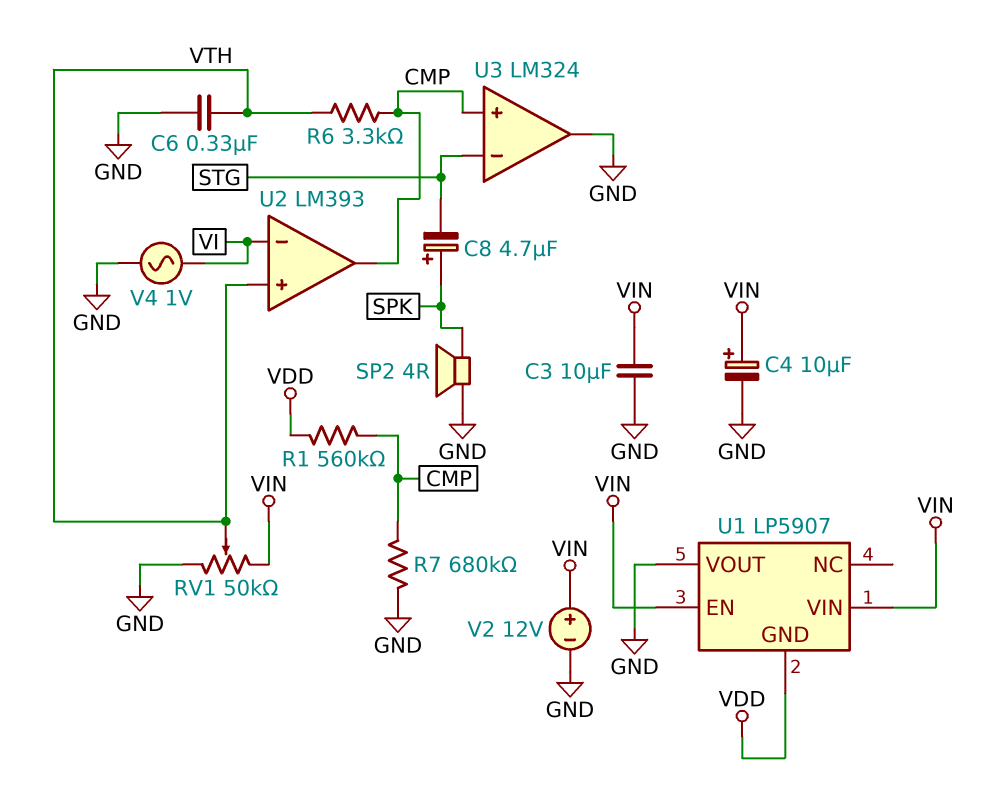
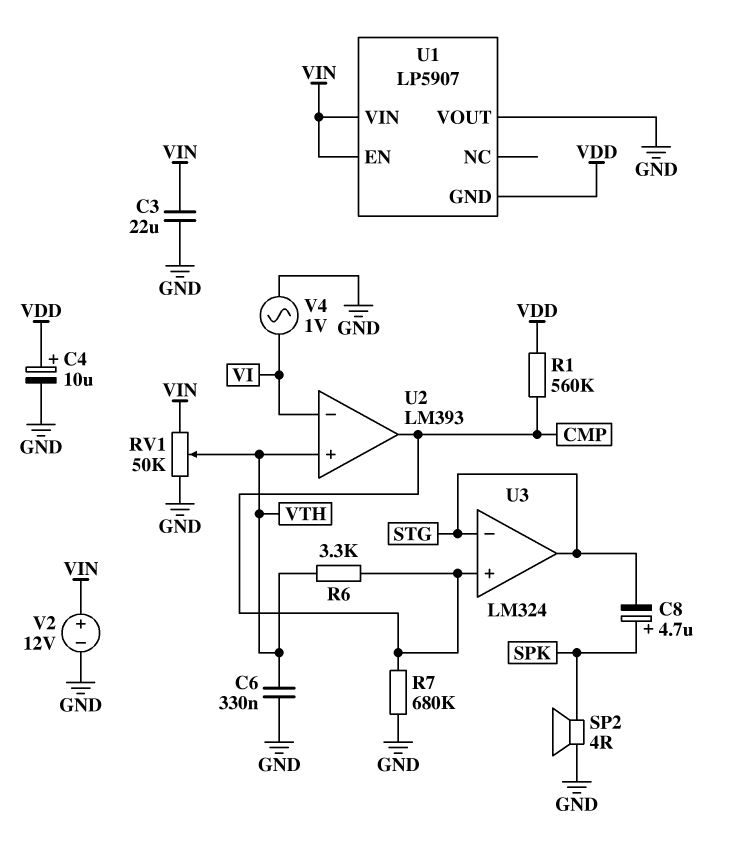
C3: 10uF (GND, VIN) -> 22uF (GND, VIN)
C4: 10uF (plus VIN, minus GND) -> 10uF (plus VDD, minus GND)
U3 pin out: GND -> STG

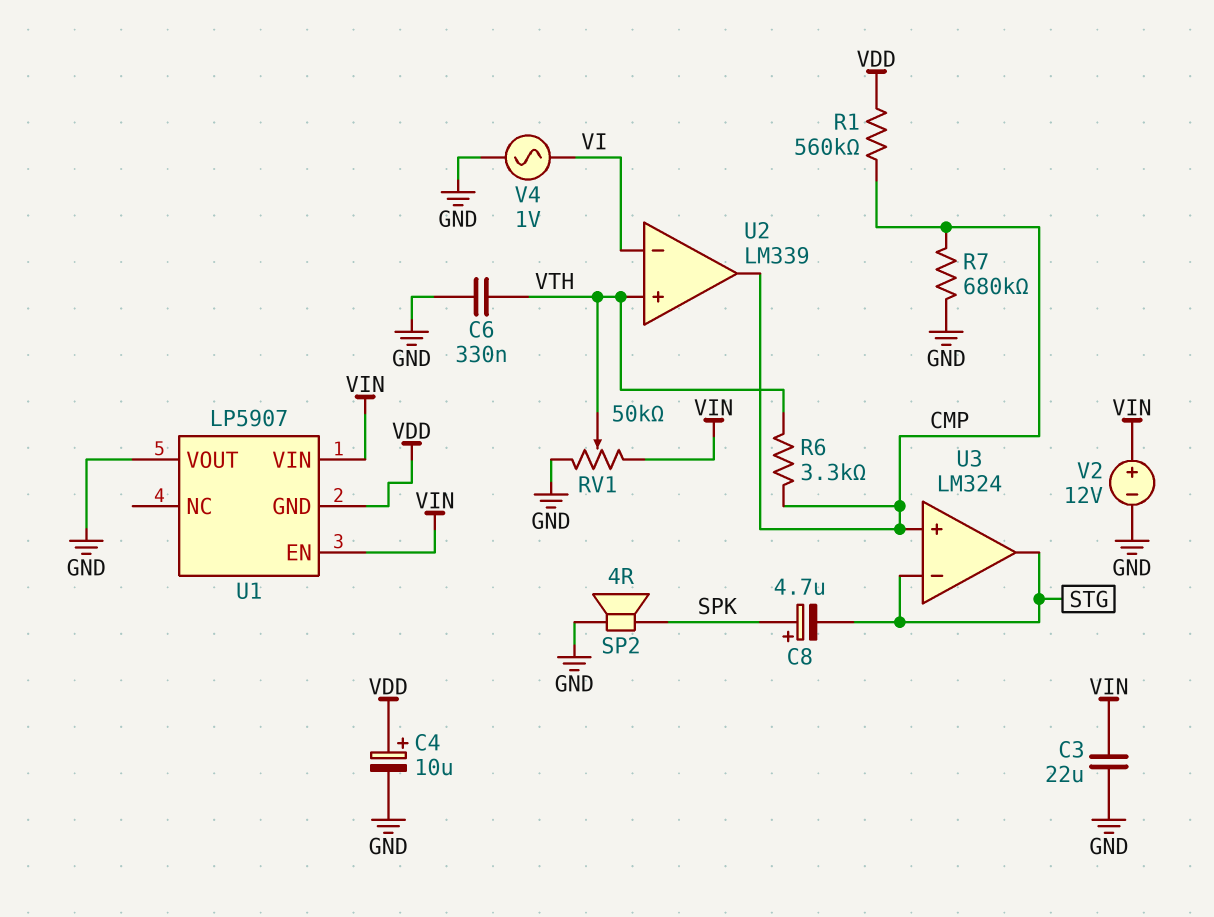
U2: LM393 -> LM339

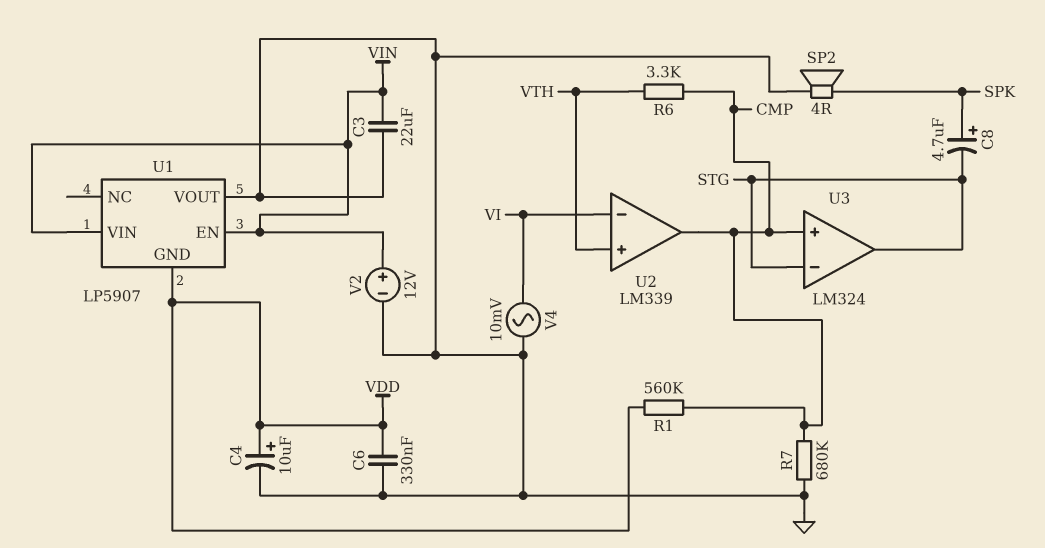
C6: 330nF (GND, VTH) -> 330nF (GND, VDD)
RV1: 50k (GND, VIN, wiper VTH) -> none
V4: AC 1V (GND, VI) -> AC 10mV (GND, VI)

